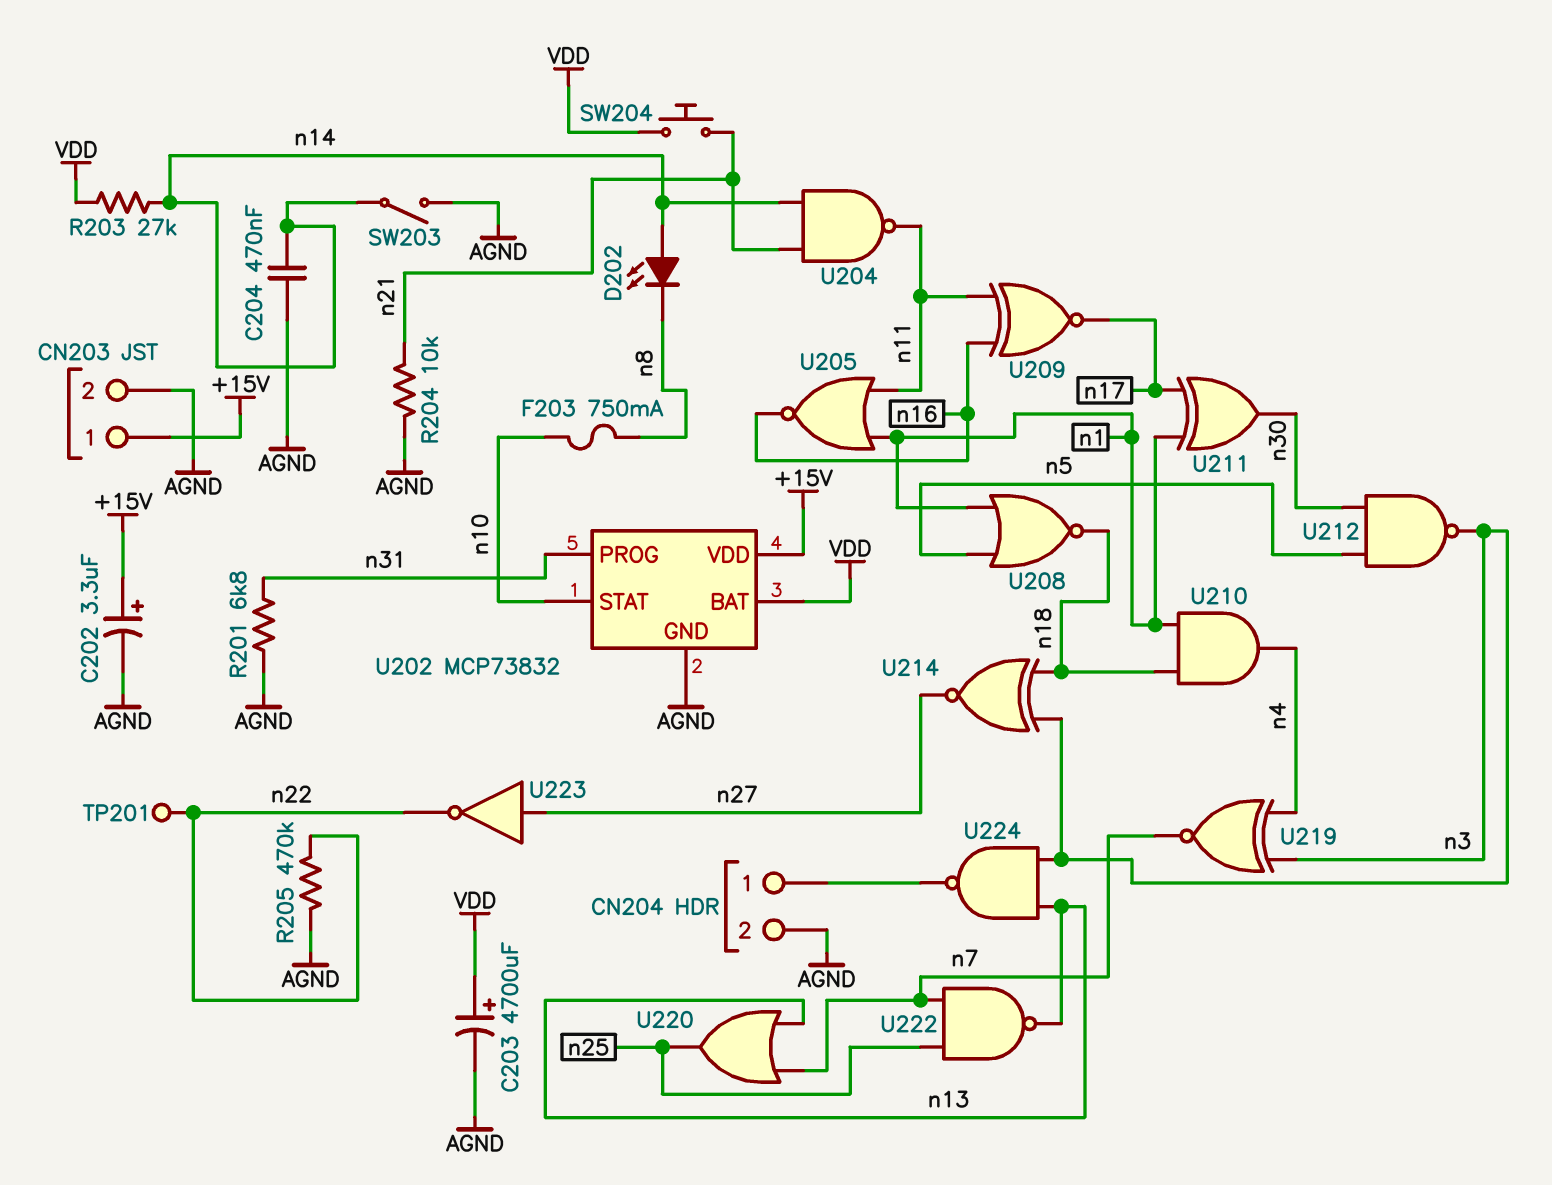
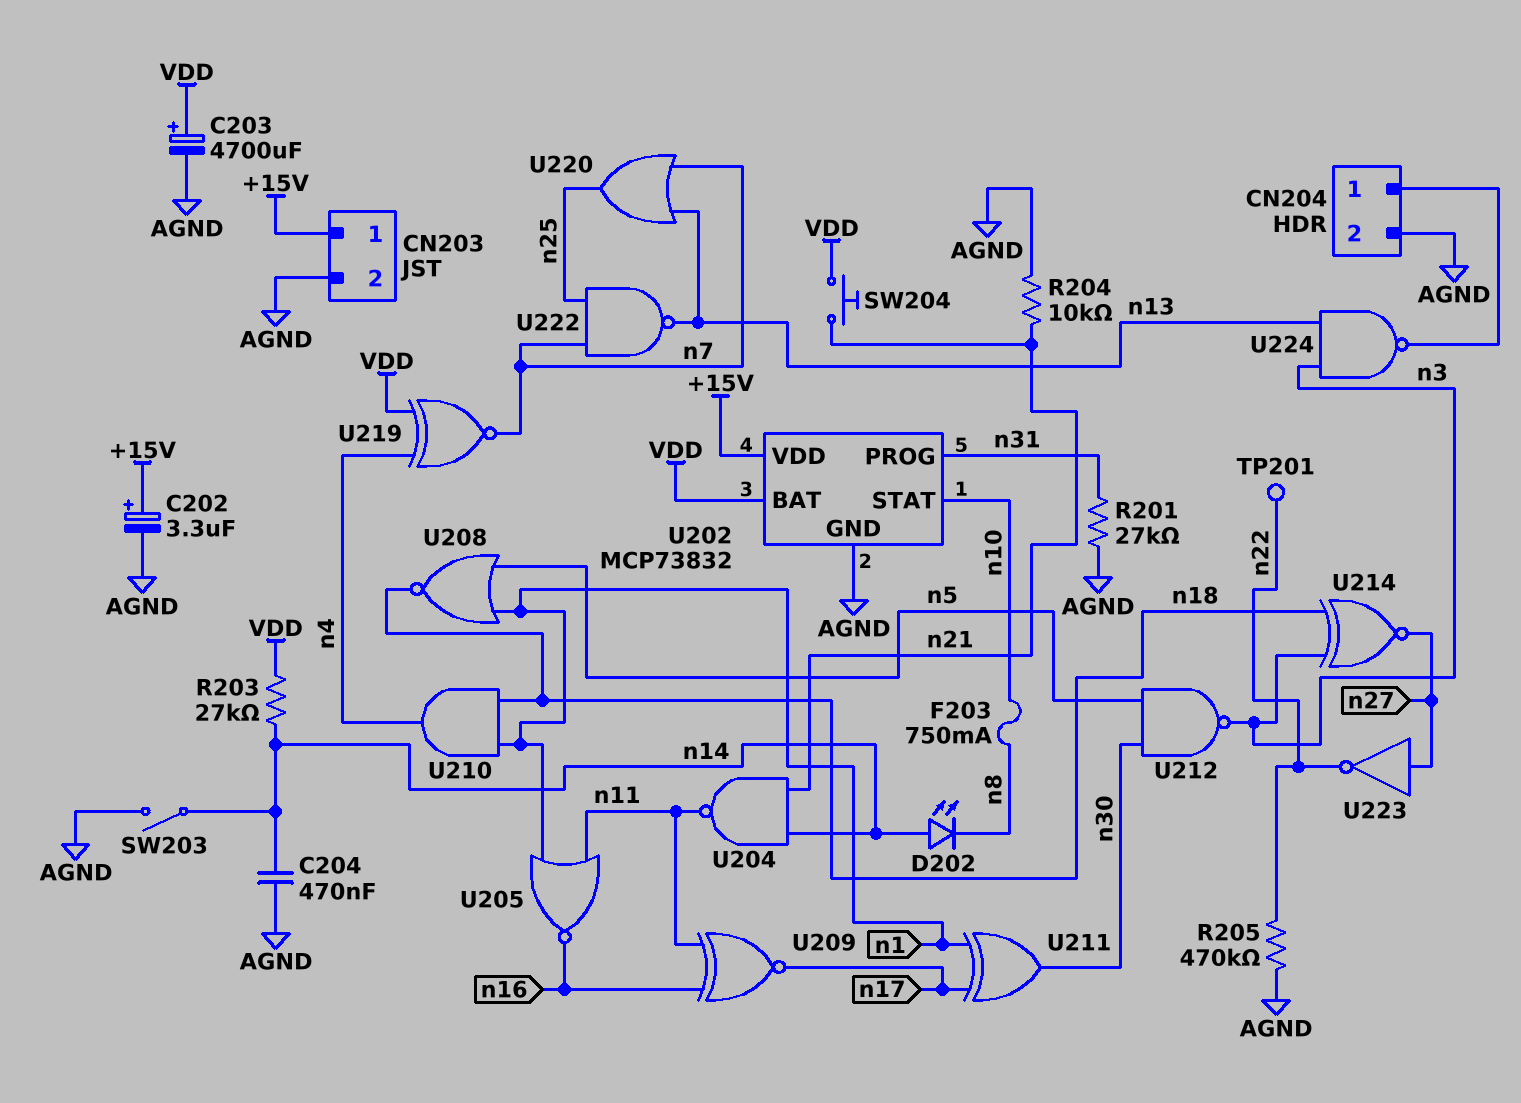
R201: 6.8k (AGND, n31) -> 27k (AGND, n31)
U219: XNOR (in n3, in n4, out n7) -> XNOR (in VDD, in n4, out n7)

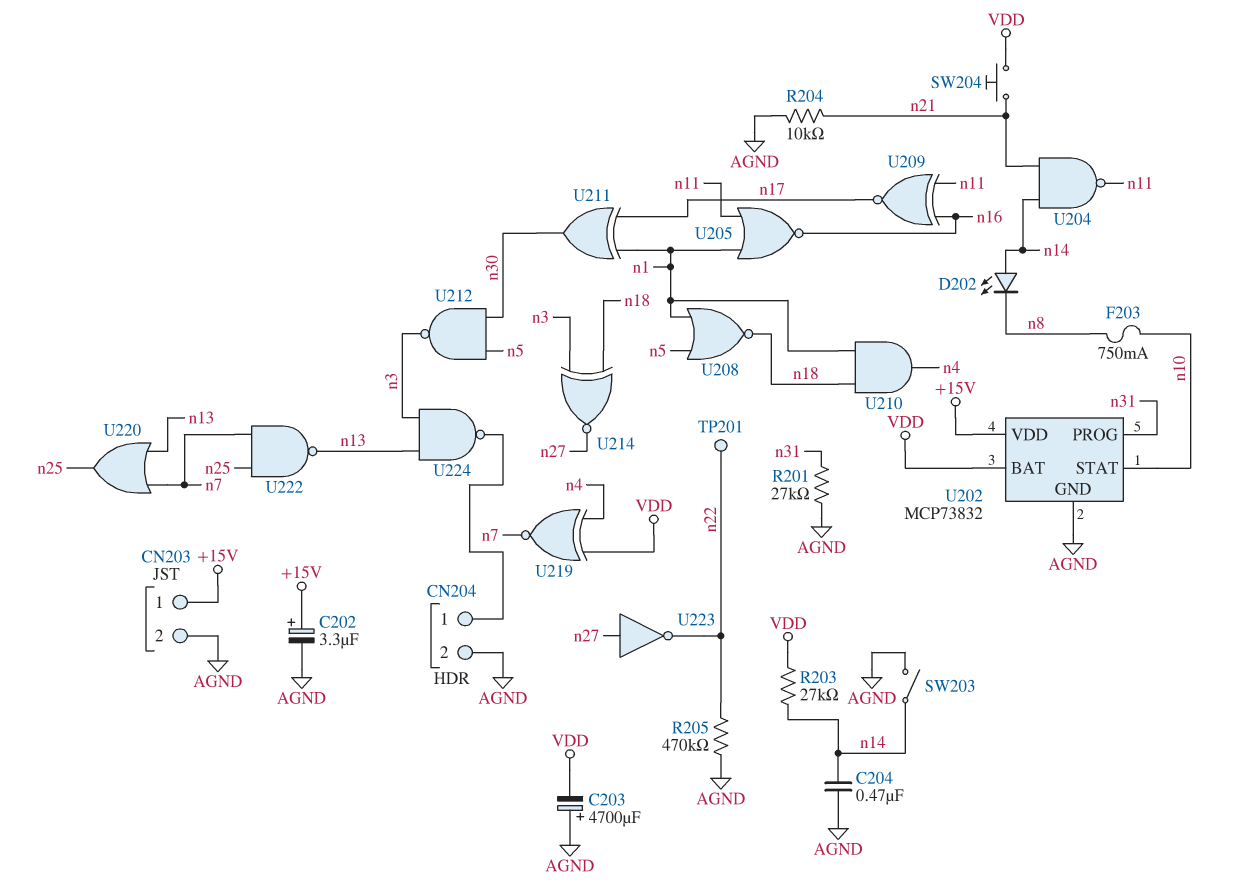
C203: 4700uF (plus VDD, minus AGND) -> 4700uF (plus AGND, minus VDD)

